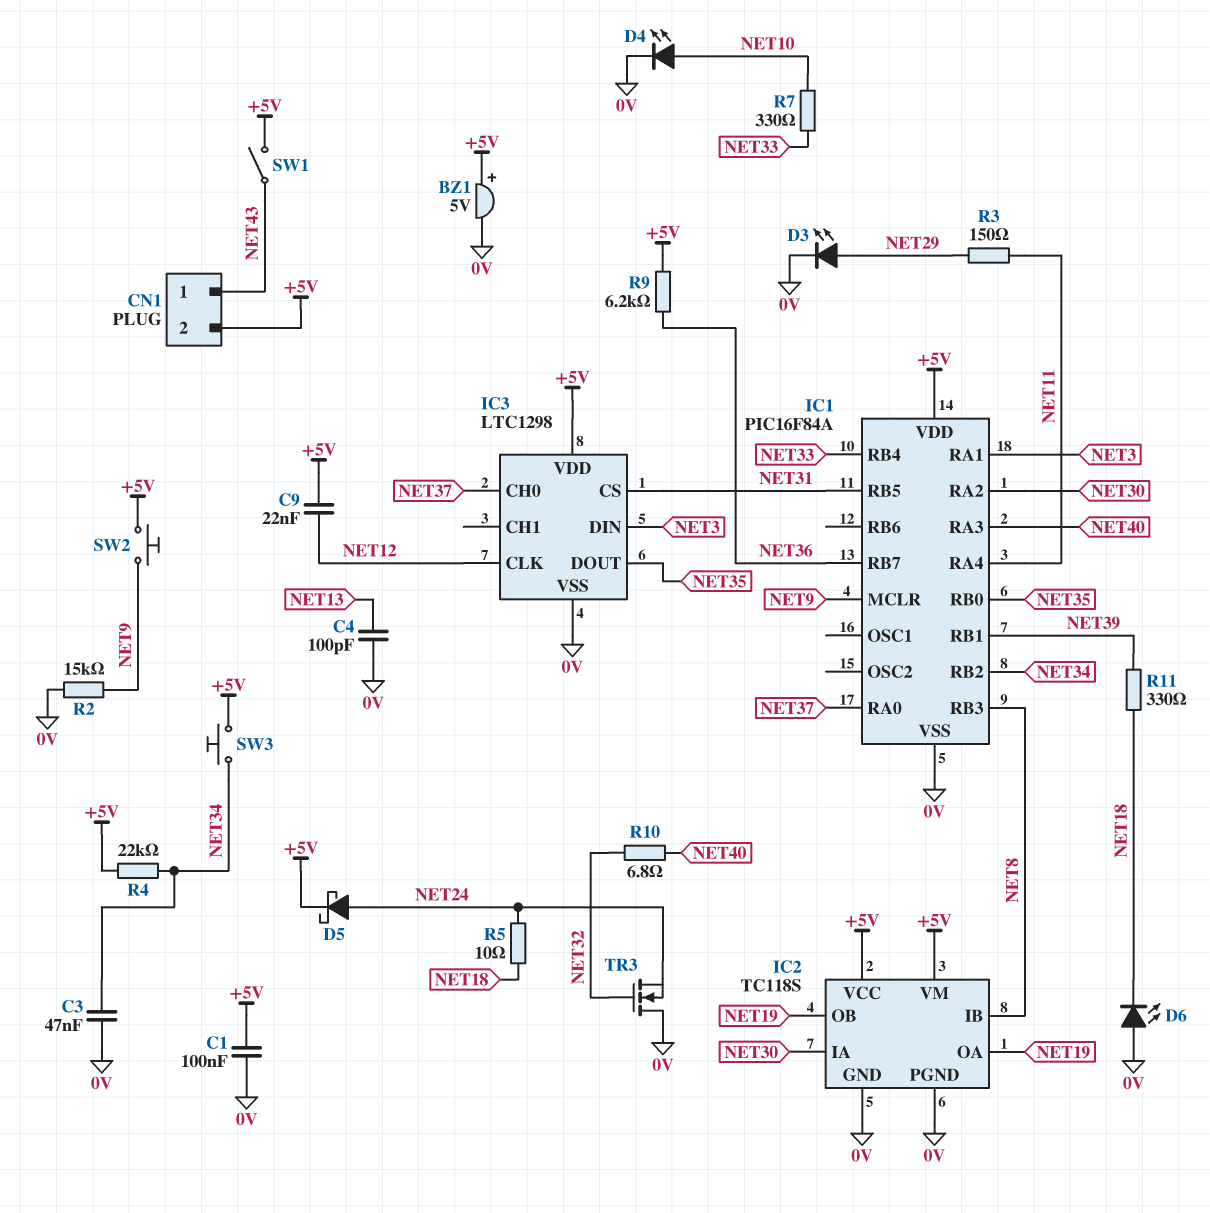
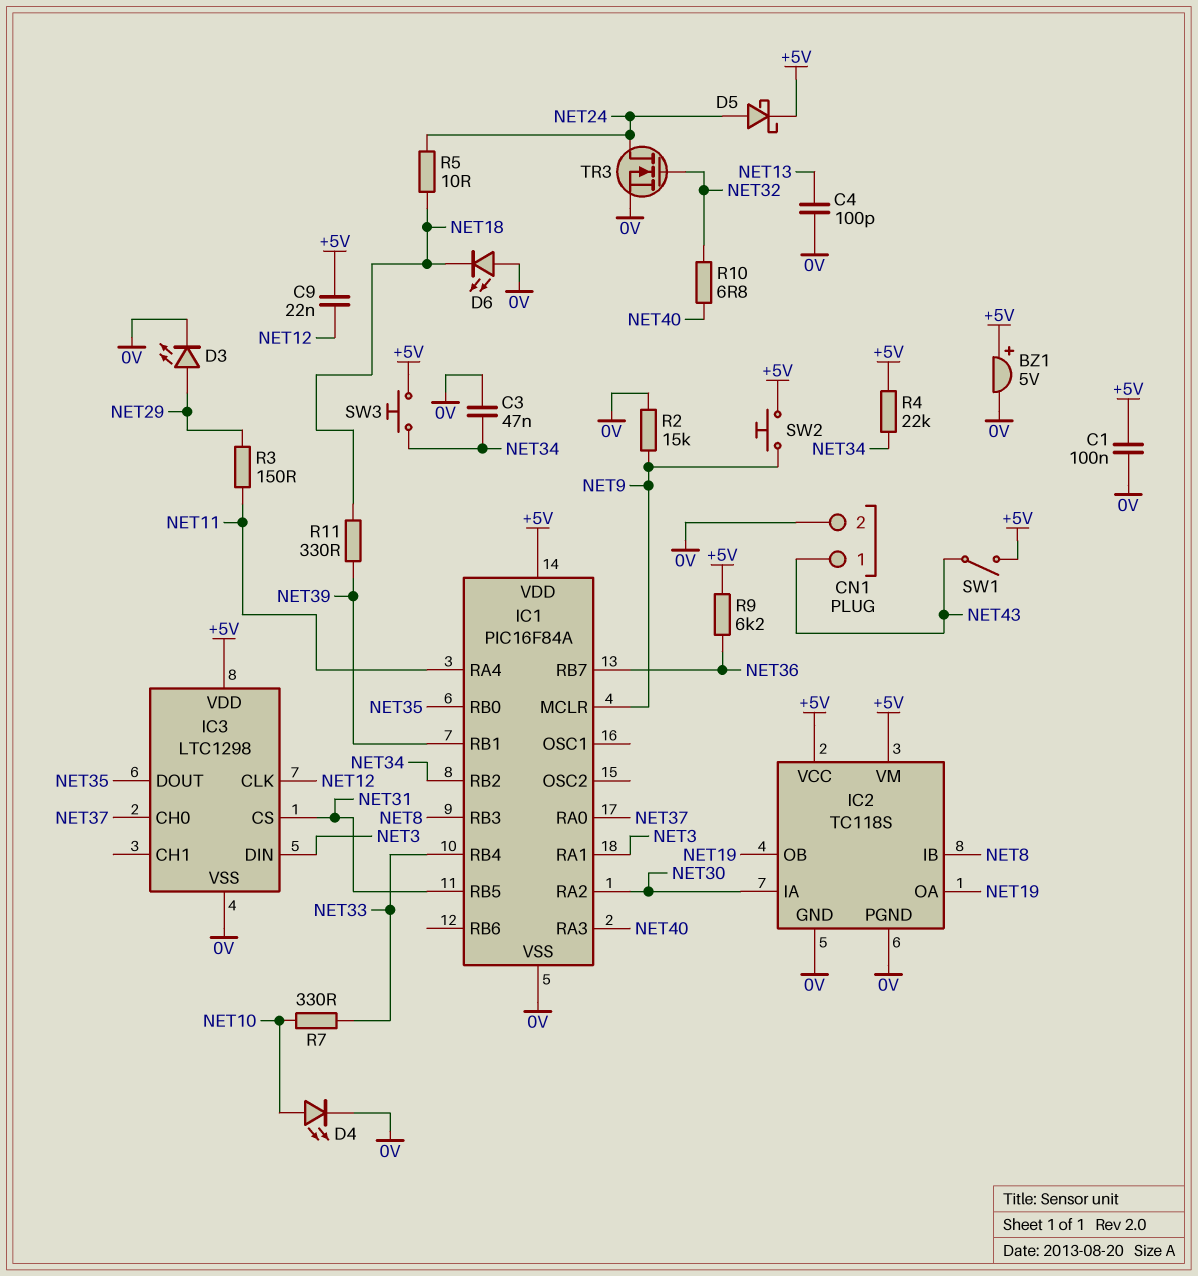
CN1 pin 2: +5V -> 0V
TR3: NMOS (G NET32, D 0V, S NET24) -> NMOS (G NET32, D NET24, S 0V)

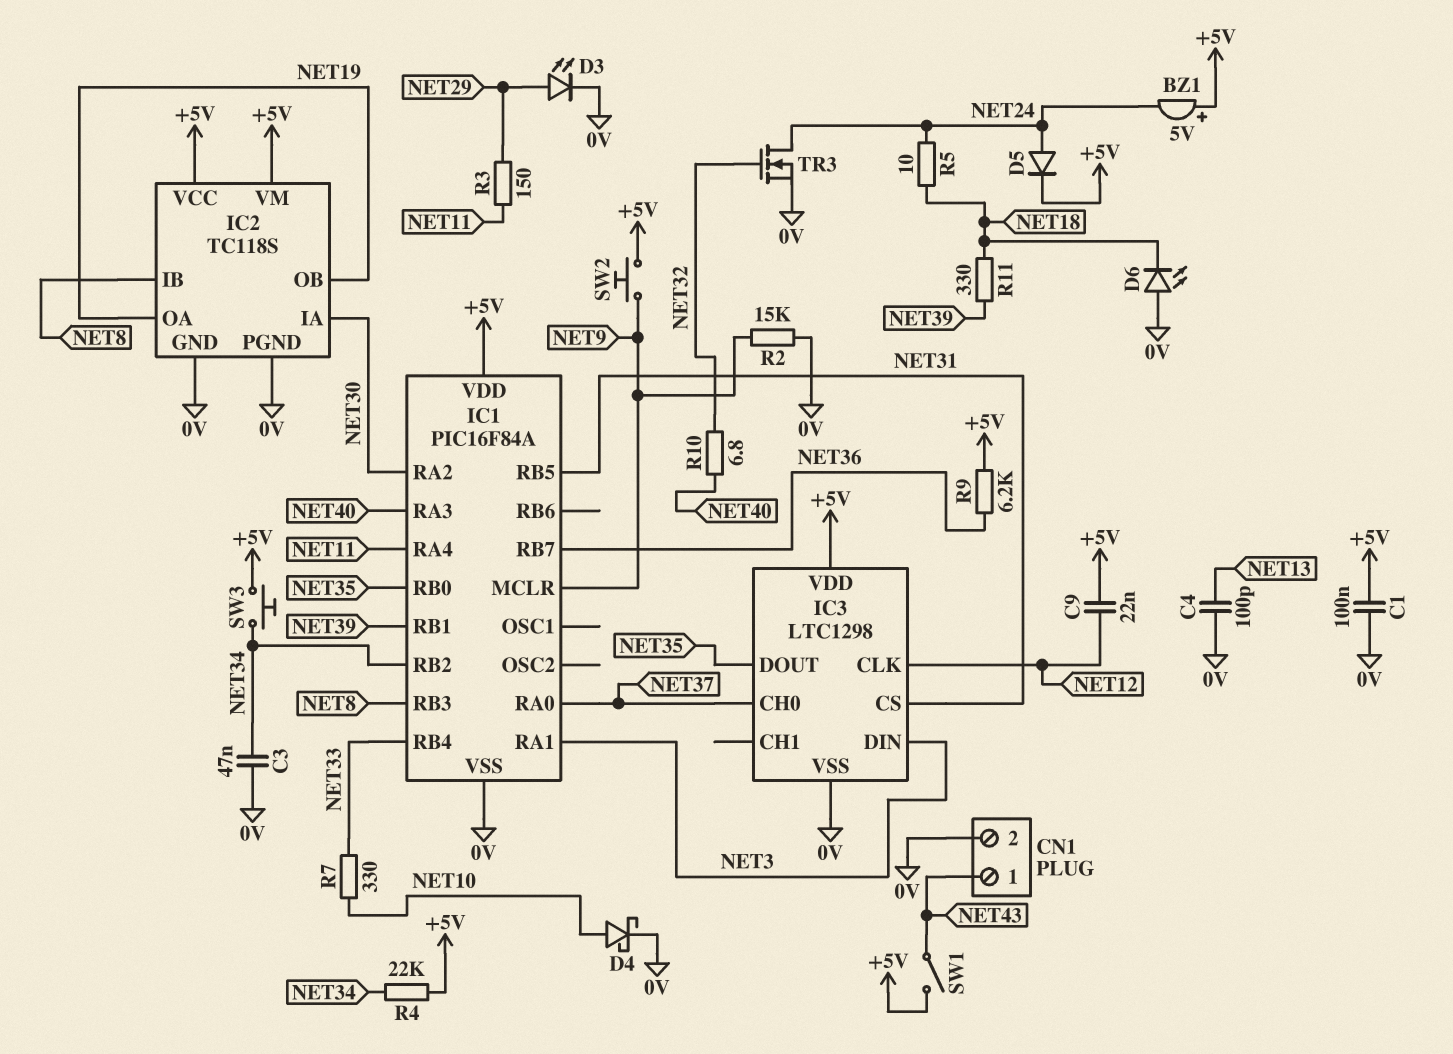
BZ1: buzzer 5V (plus +5V, minus 0V) -> buzzer 5V (plus +5V, minus NET24)
D4: LED (A NET10, K 0V) -> schottky (A NET10, K 0V)
D5: schottky (A NET24, K +5V) -> diode (A NET24, K +5V)

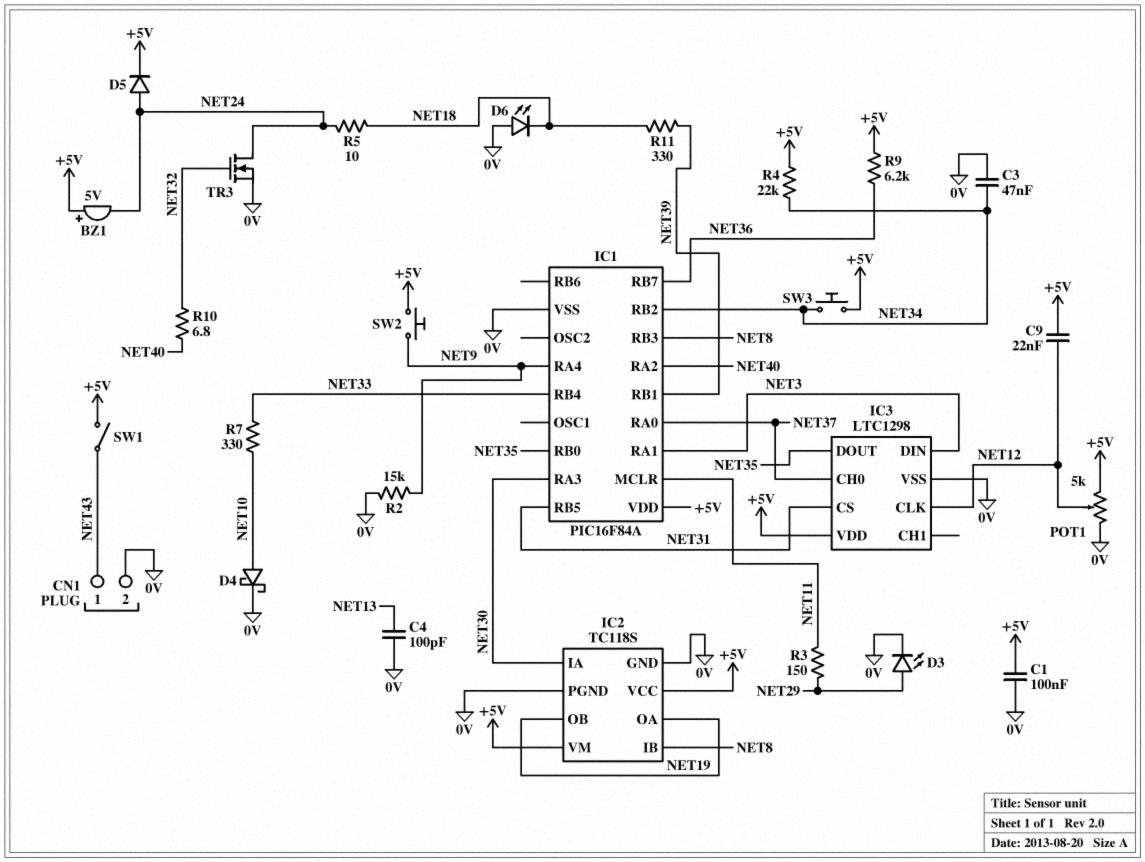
IC1 pin MCLR: NET9 -> NET11
IC1 pin RA2: NET30 -> NET40
IC1 pin RA3: NET40 -> NET30
IC1 pin RA4: NET11 -> NET9
POT1: none -> 5k (+5V, 0V, wiper NET12)

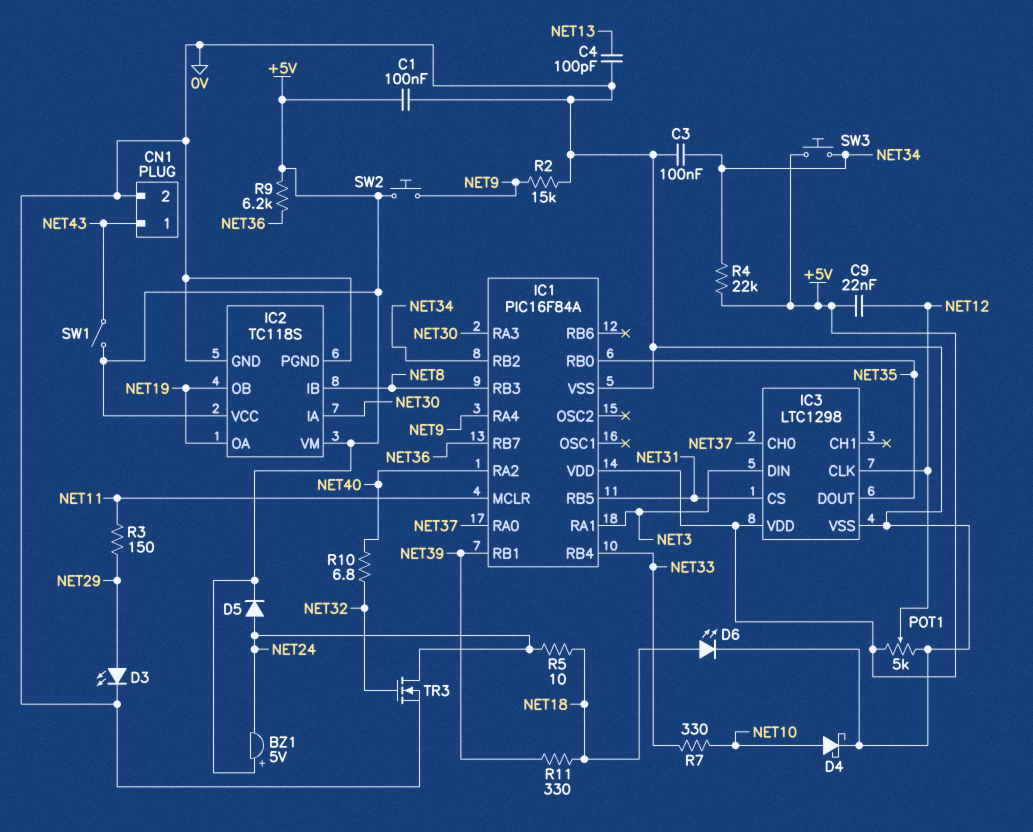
C3: 47nF (0V, NET34) -> 100nF (0V, NET34)
D6: LED (A 0V, K NET18) -> LED (A NET18, K 0V)

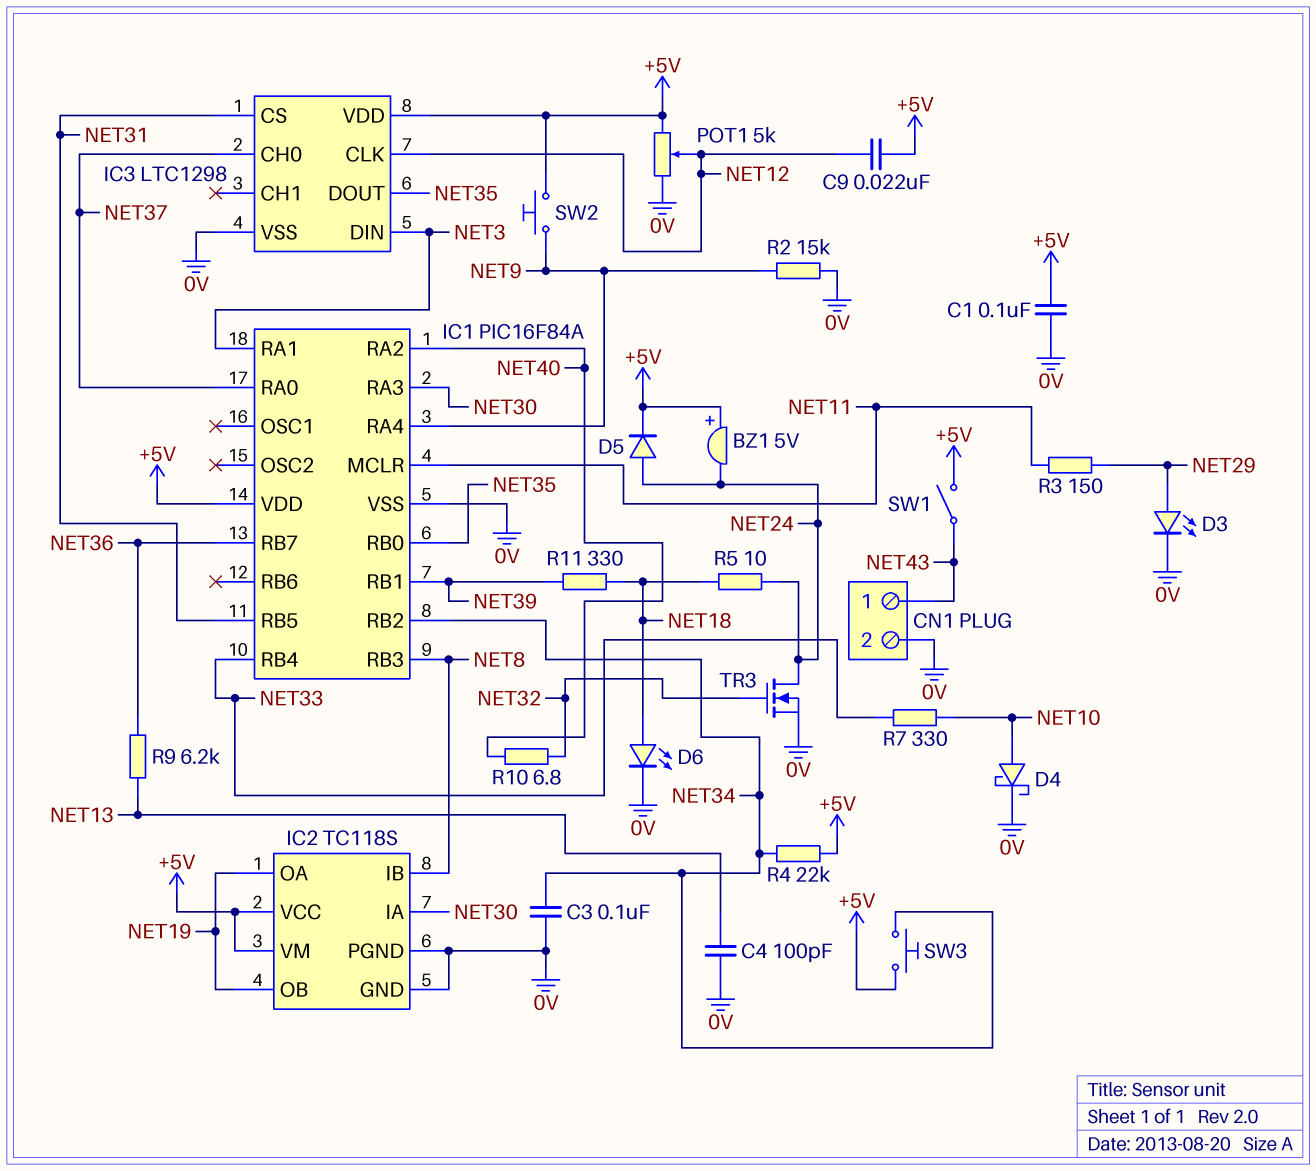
R9: 6.2k (+5V, NET36) -> 6.2k (NET13, NET36)

